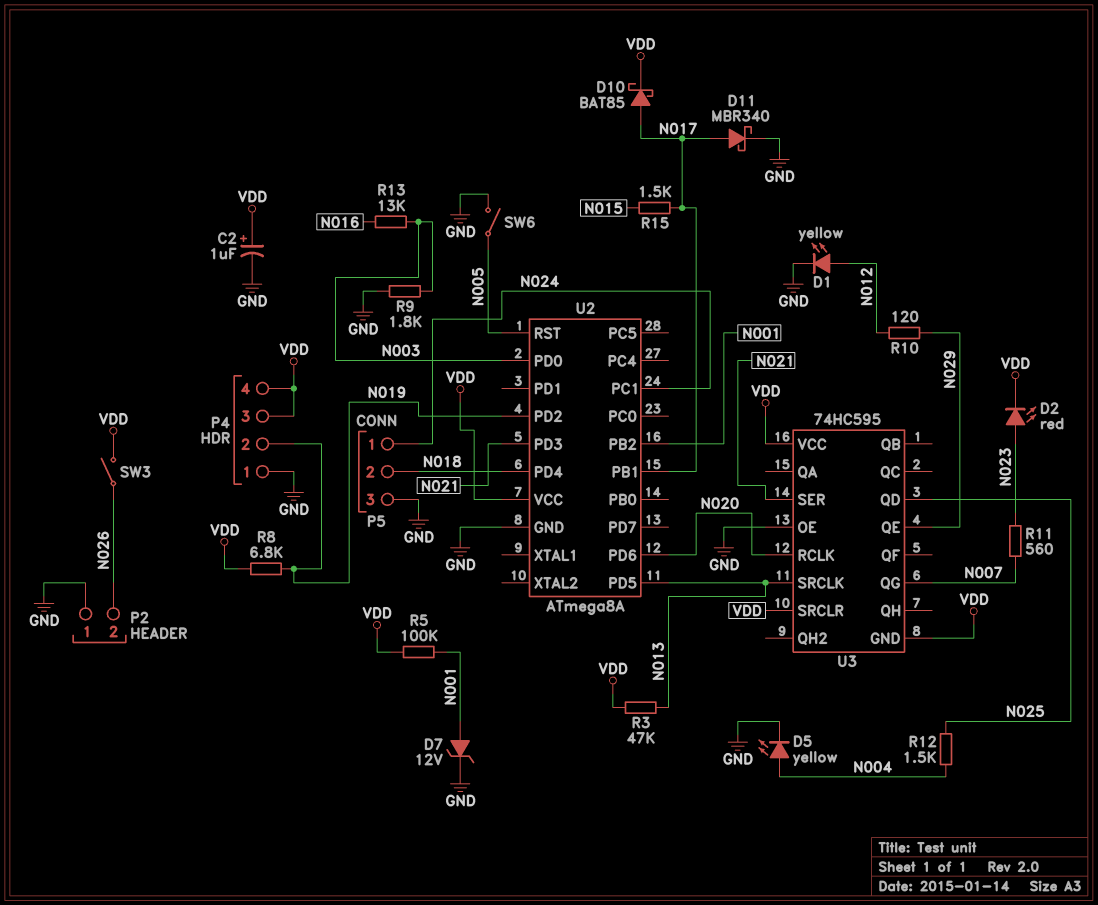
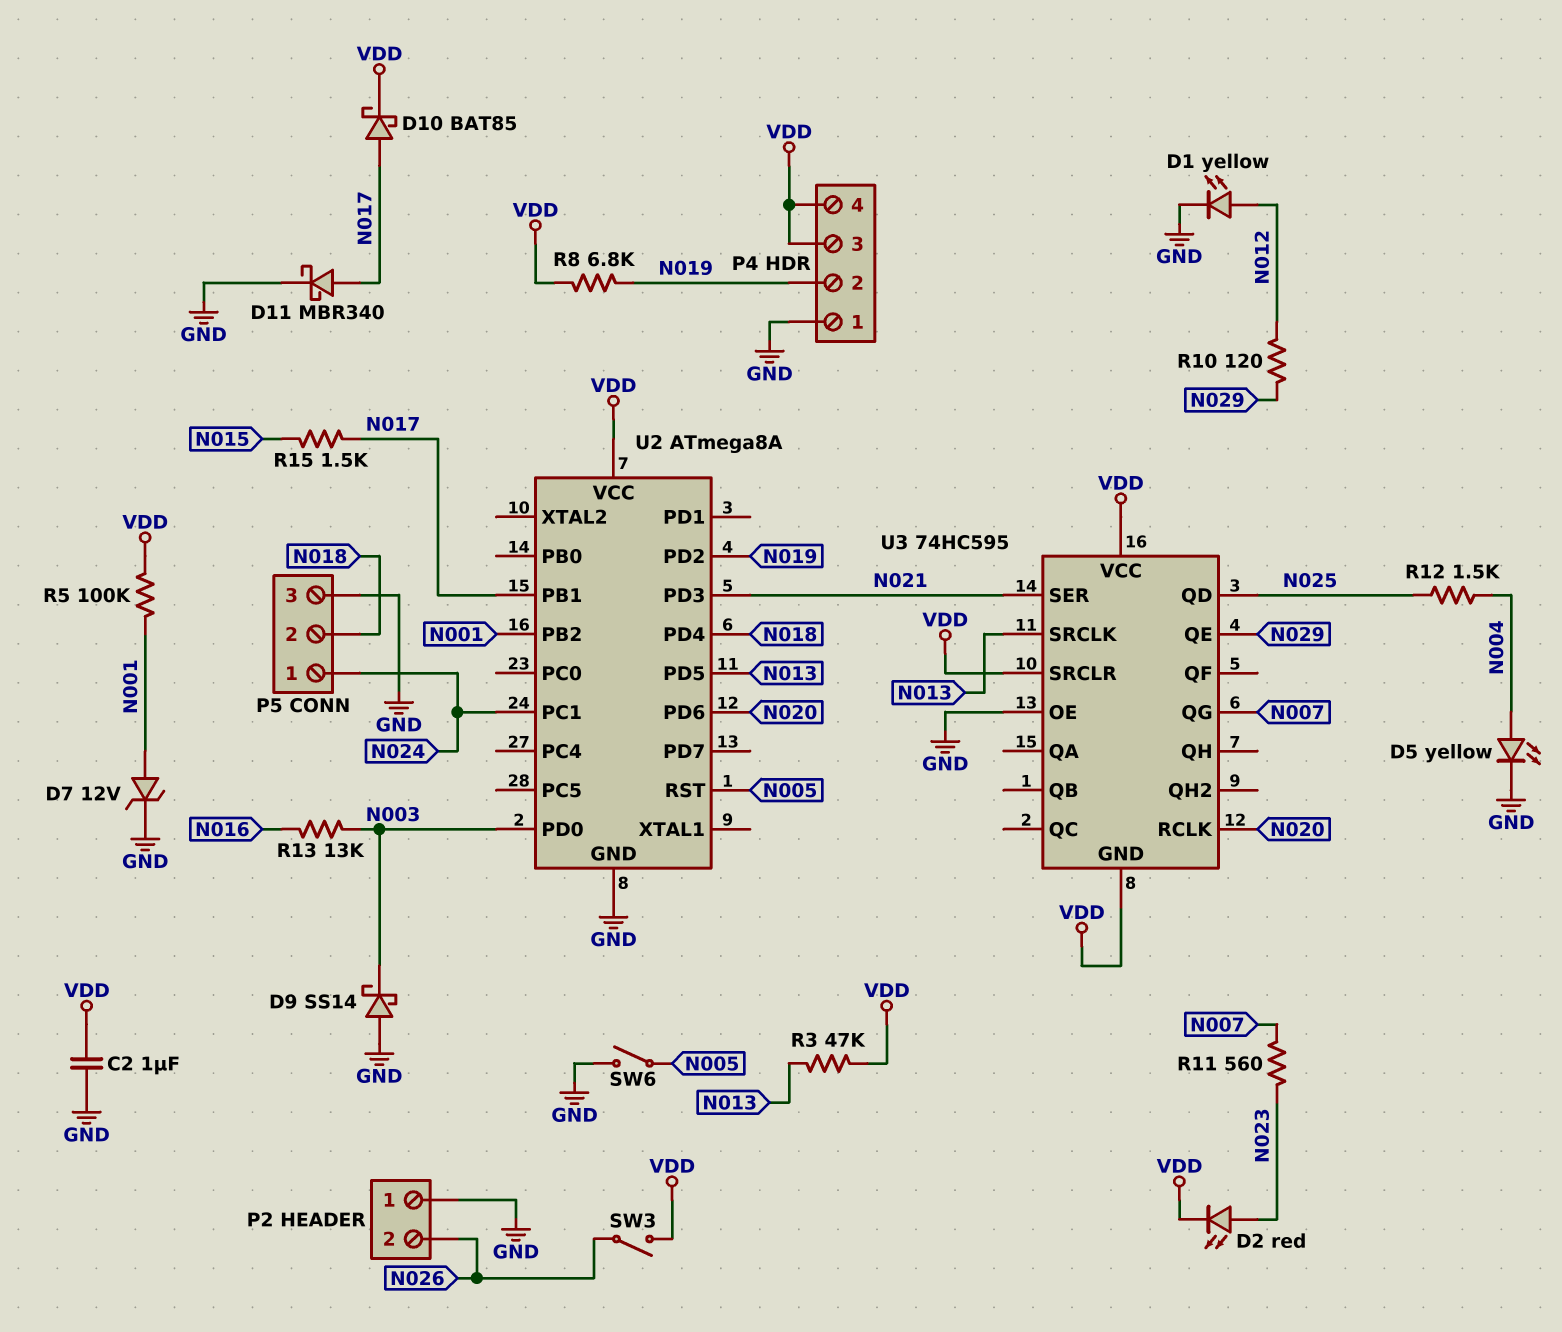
C2: 1uF (plus VDD, minus GND) -> 1uF (GND, VDD)
D9: none -> schottky SS14 (A GND, K N003)
R9: 1.8k (GND, N003) -> none

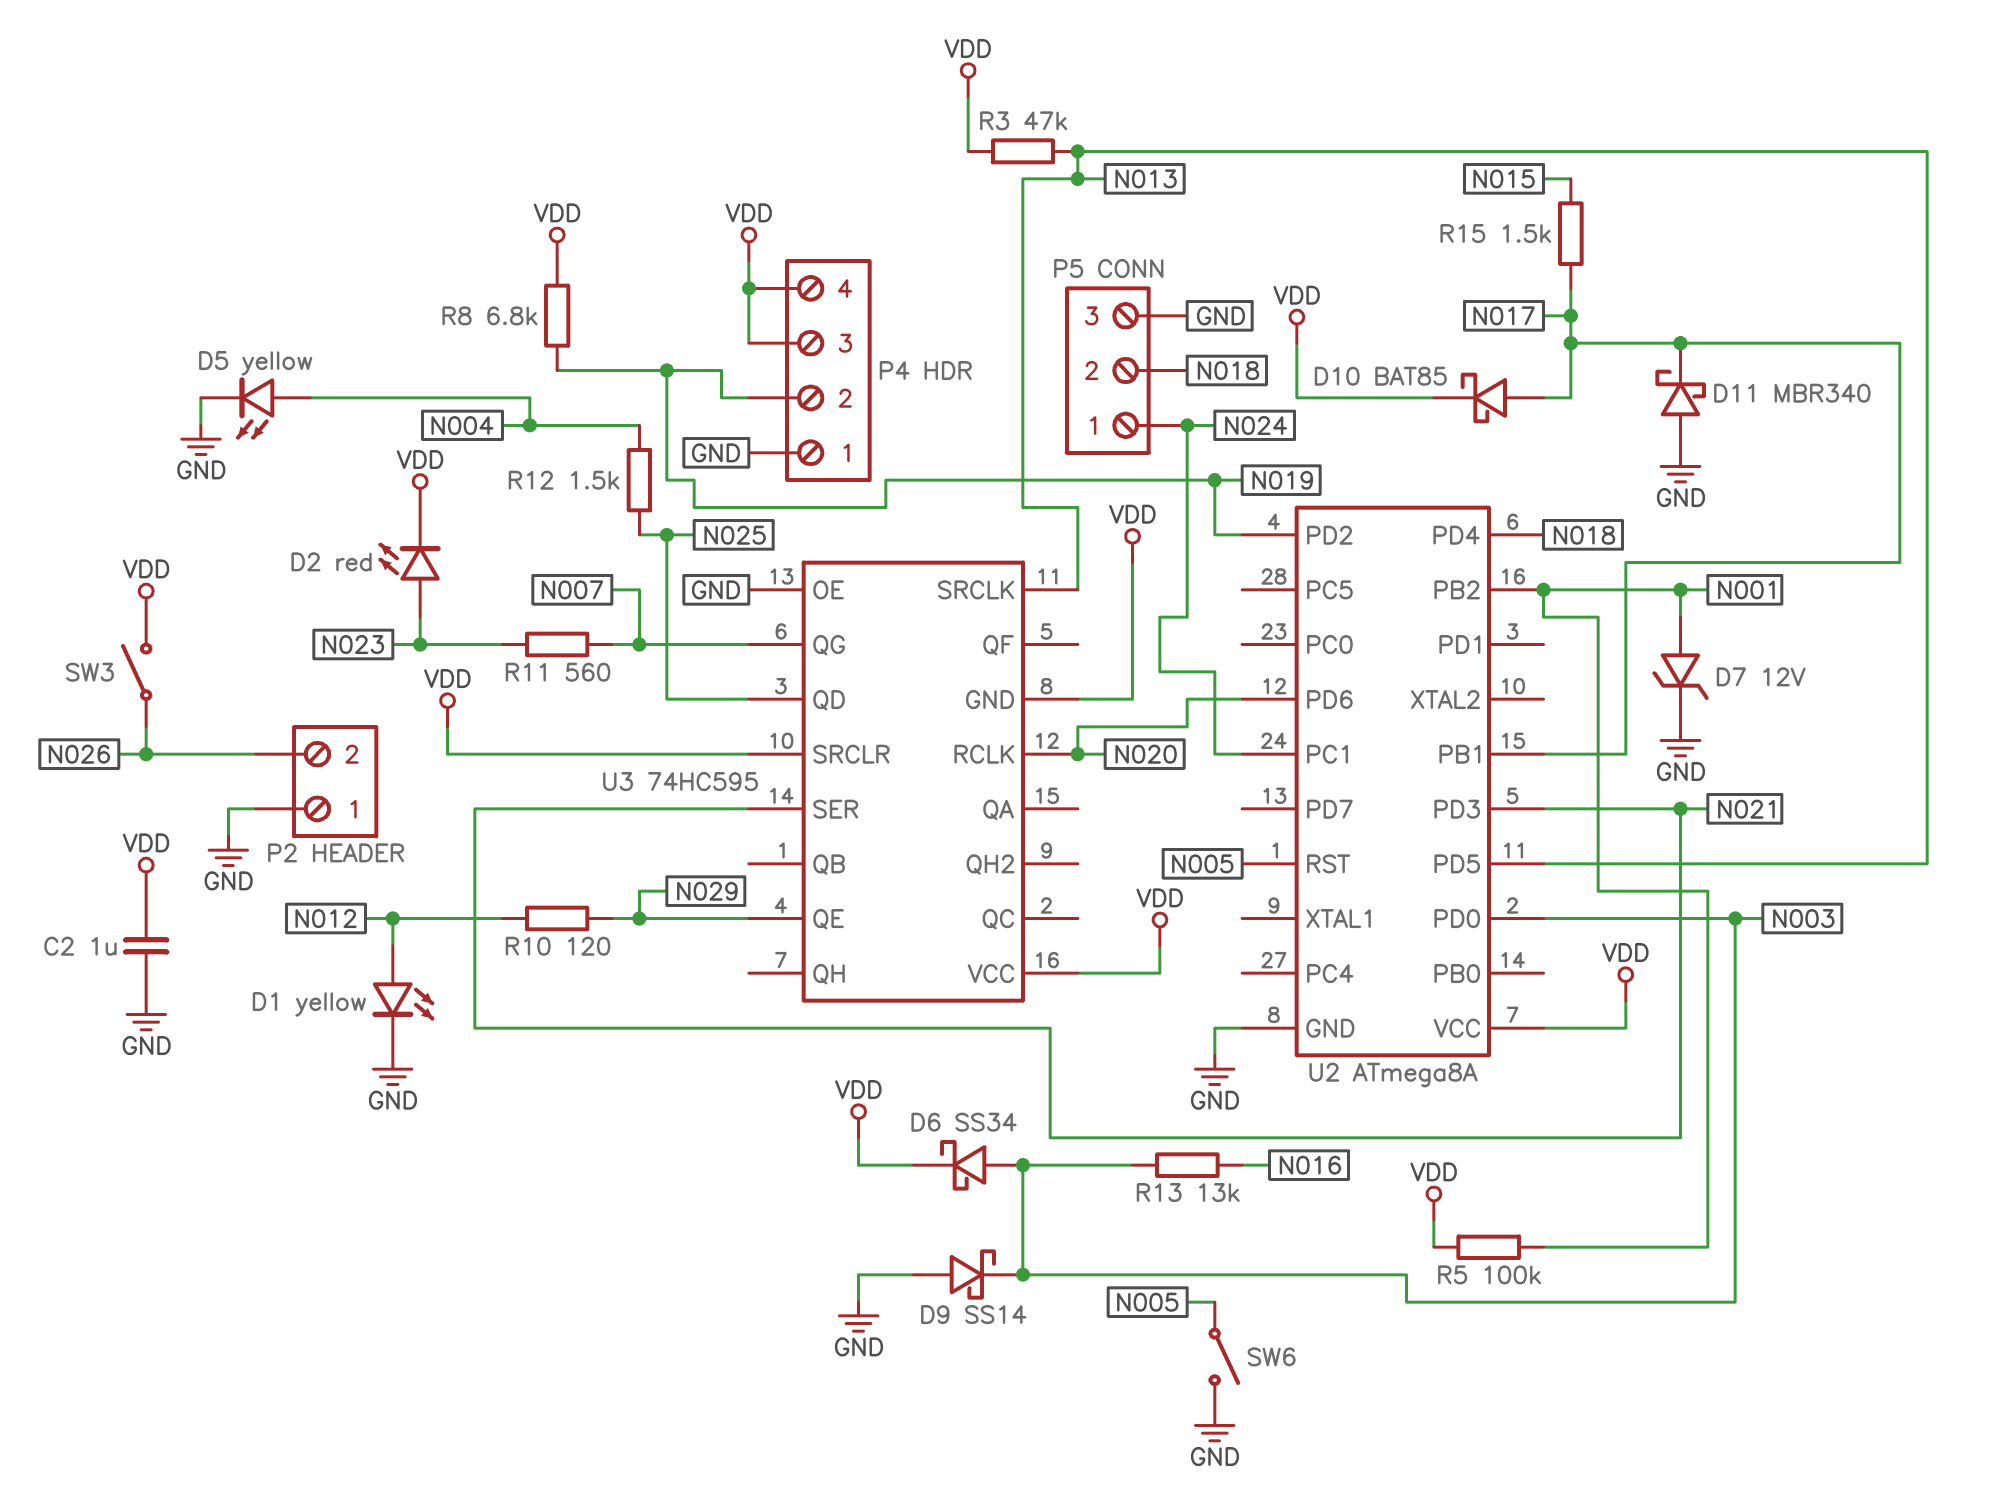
D6: none -> schottky SS34 (A N003, K VDD)
D11: schottky MBR340 (A N017, K GND) -> schottky MBR340 (A GND, K N017)

